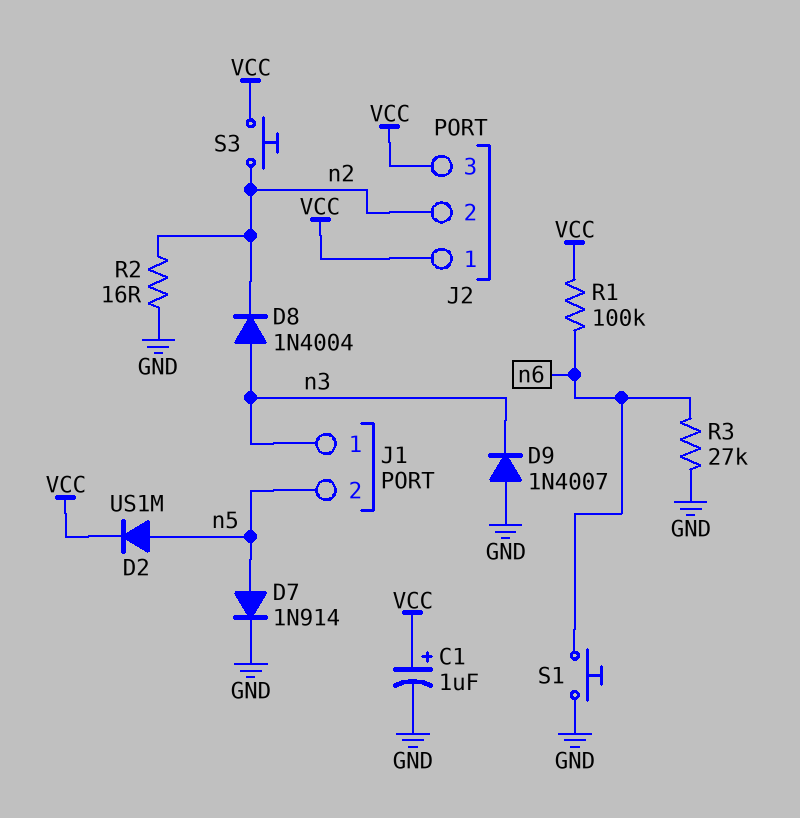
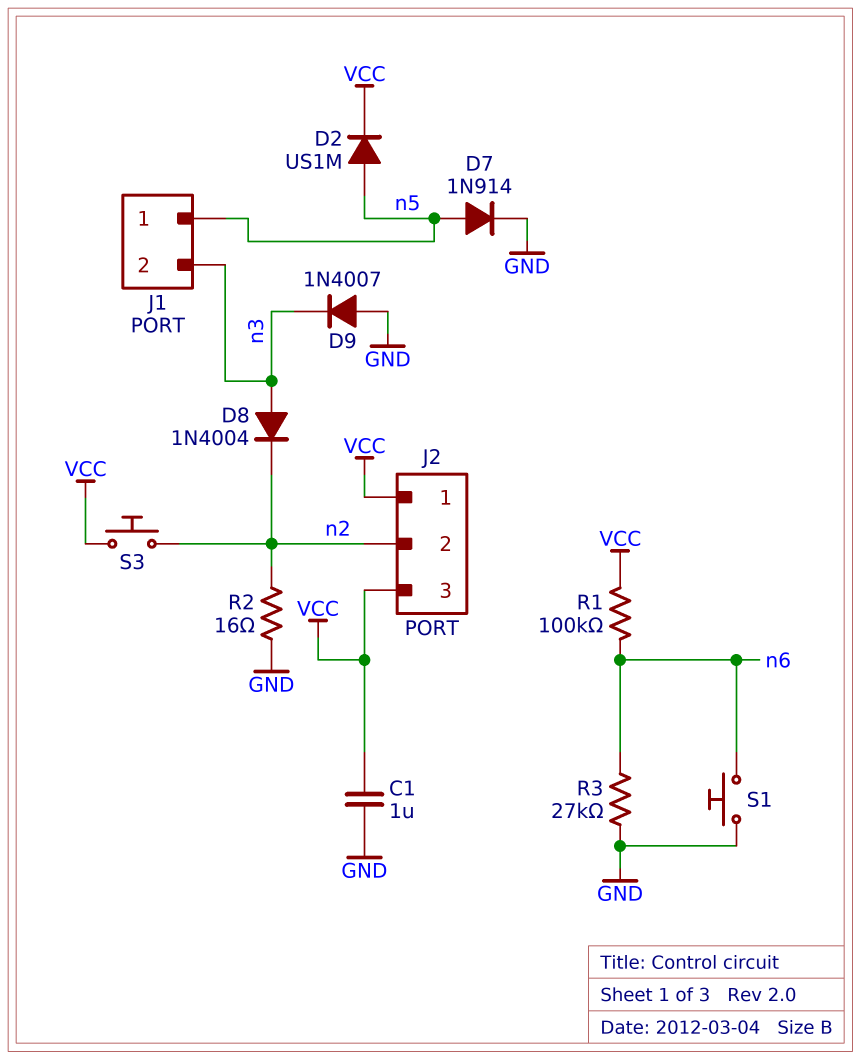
C1: 1uF (plus VCC, minus GND) -> 1uF (GND, VCC)
J1 pin 1: n3 -> n5
J1 pin 2: n5 -> n3

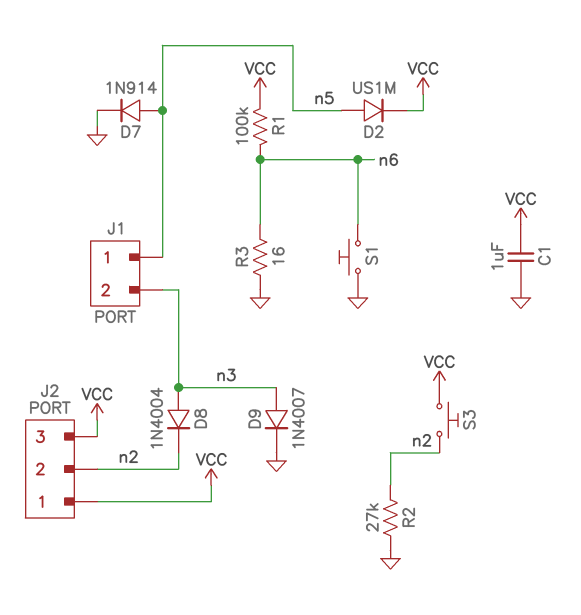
D9: diode 1N4007 (A GND, K n3) -> diode 1N4007 (A n3, K GND)
R2: 16 (GND, n2) -> 27k (GND, n2)
R3: 27k (GND, n6) -> 16 (GND, n6)

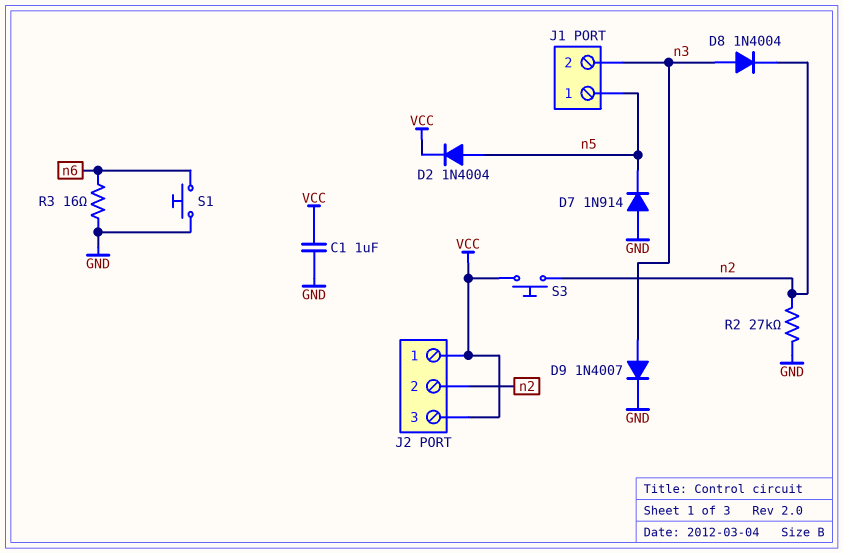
D2: diode US1M (A n5, K VCC) -> diode 1N4004 (A n5, K VCC)
D7: diode 1N914 (A n5, K GND) -> diode 1N914 (A GND, K n5)
R1: 100k (VCC, n6) -> none

